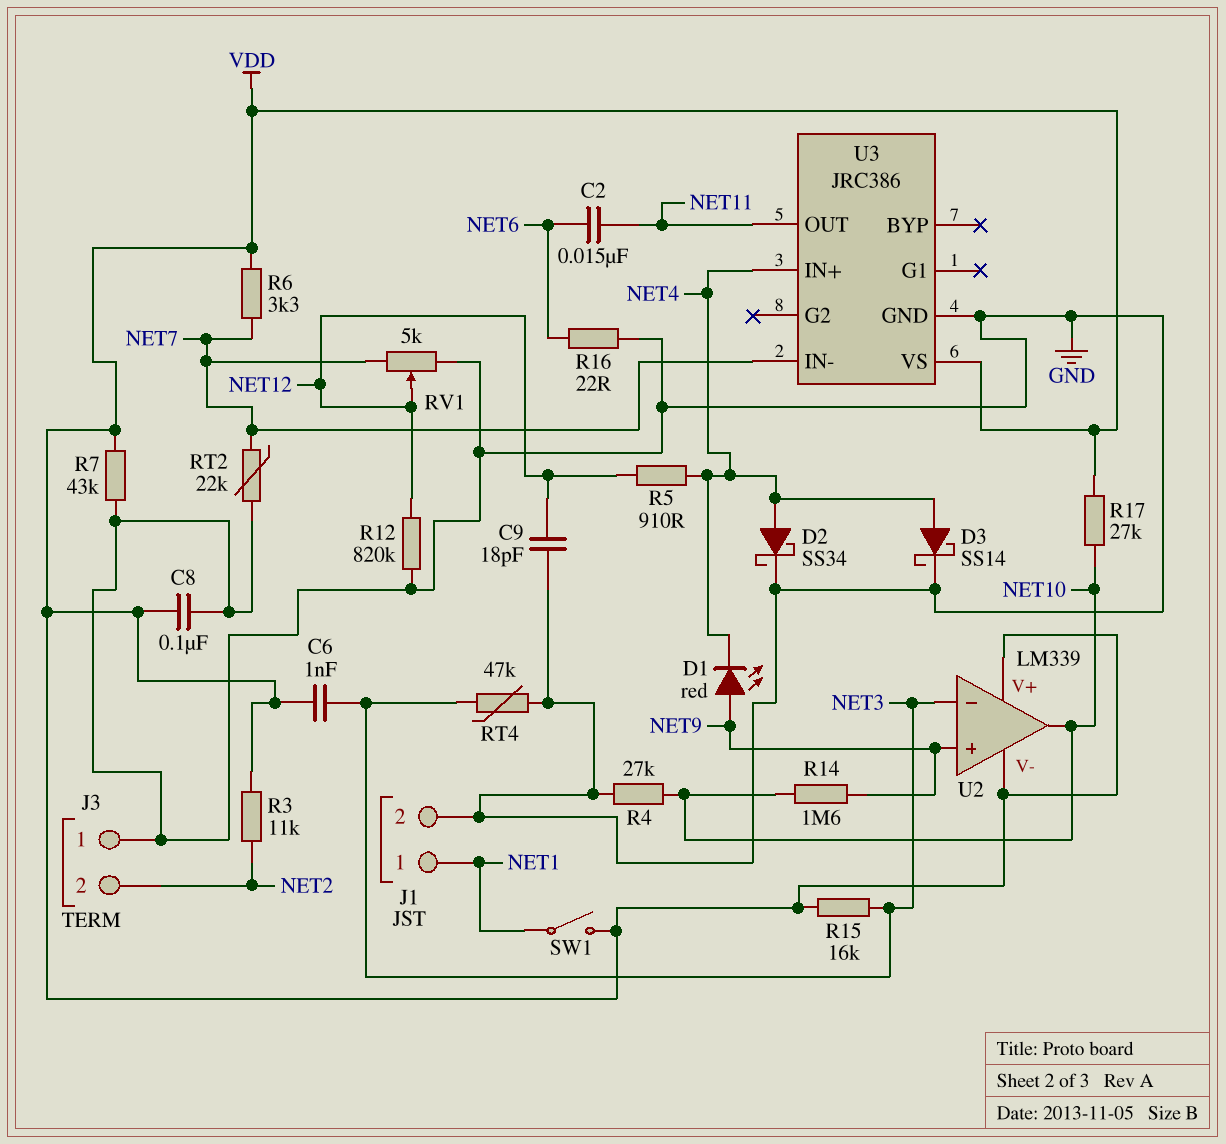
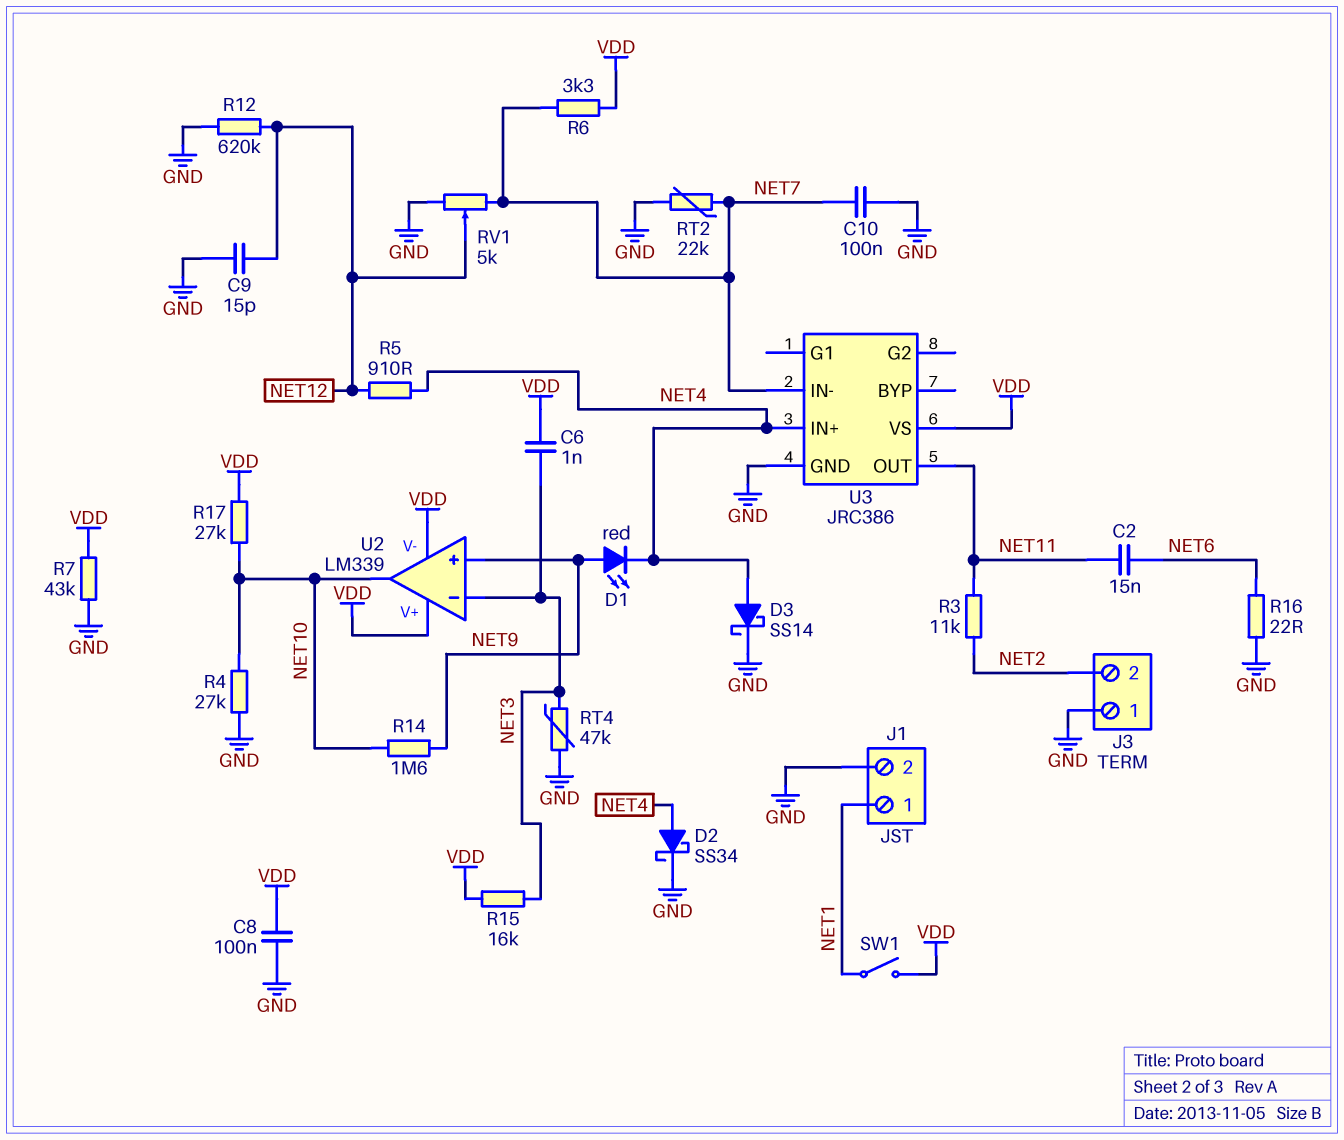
C9: 18pF (GND, NET12) -> 15pF (GND, NET12)
C10: none -> 100nF (GND, NET7)
R3: 11k (NET2, VDD) -> 11k (NET2, NET11)
R12: 820k (GND, NET12) -> 620k (GND, NET12)

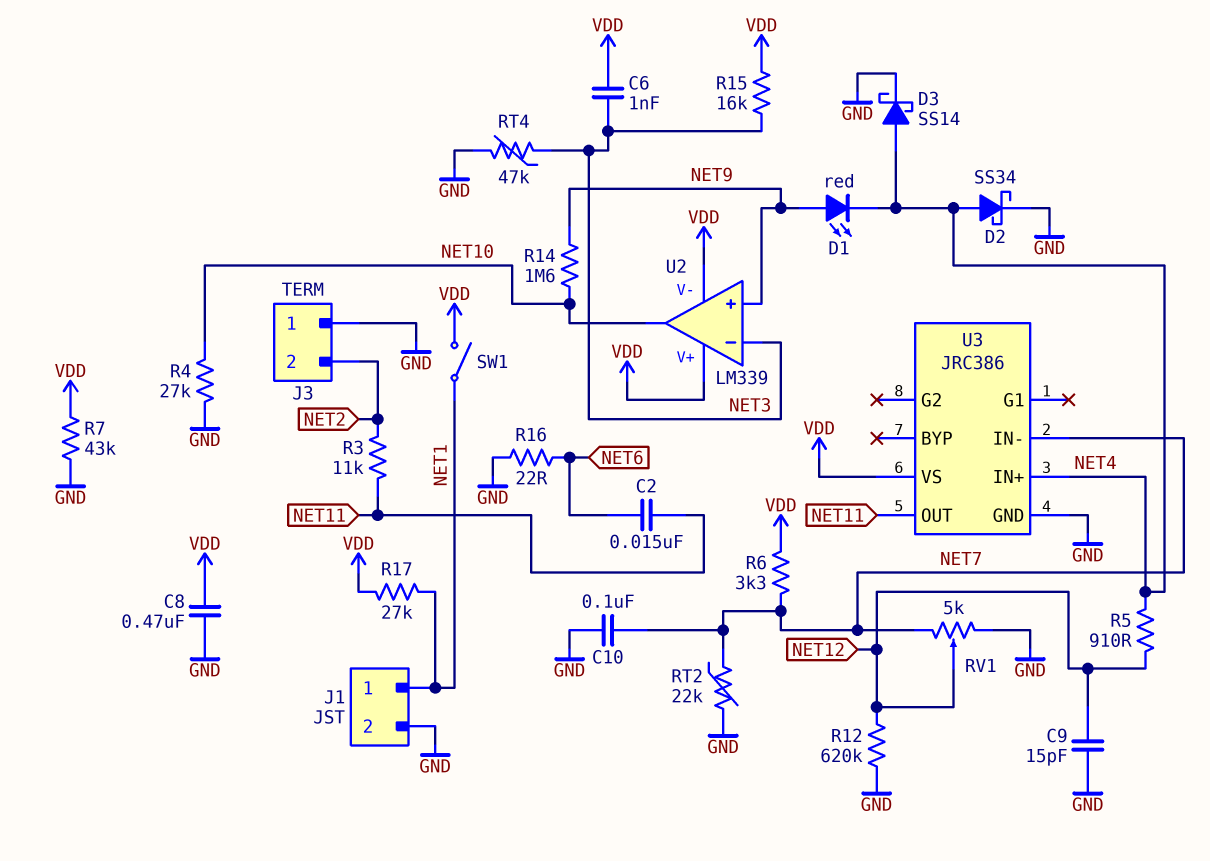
C8: 100nF (GND, VDD) -> 470nF (GND, VDD)
R17: 27k (NET10, VDD) -> 27k (NET1, VDD)

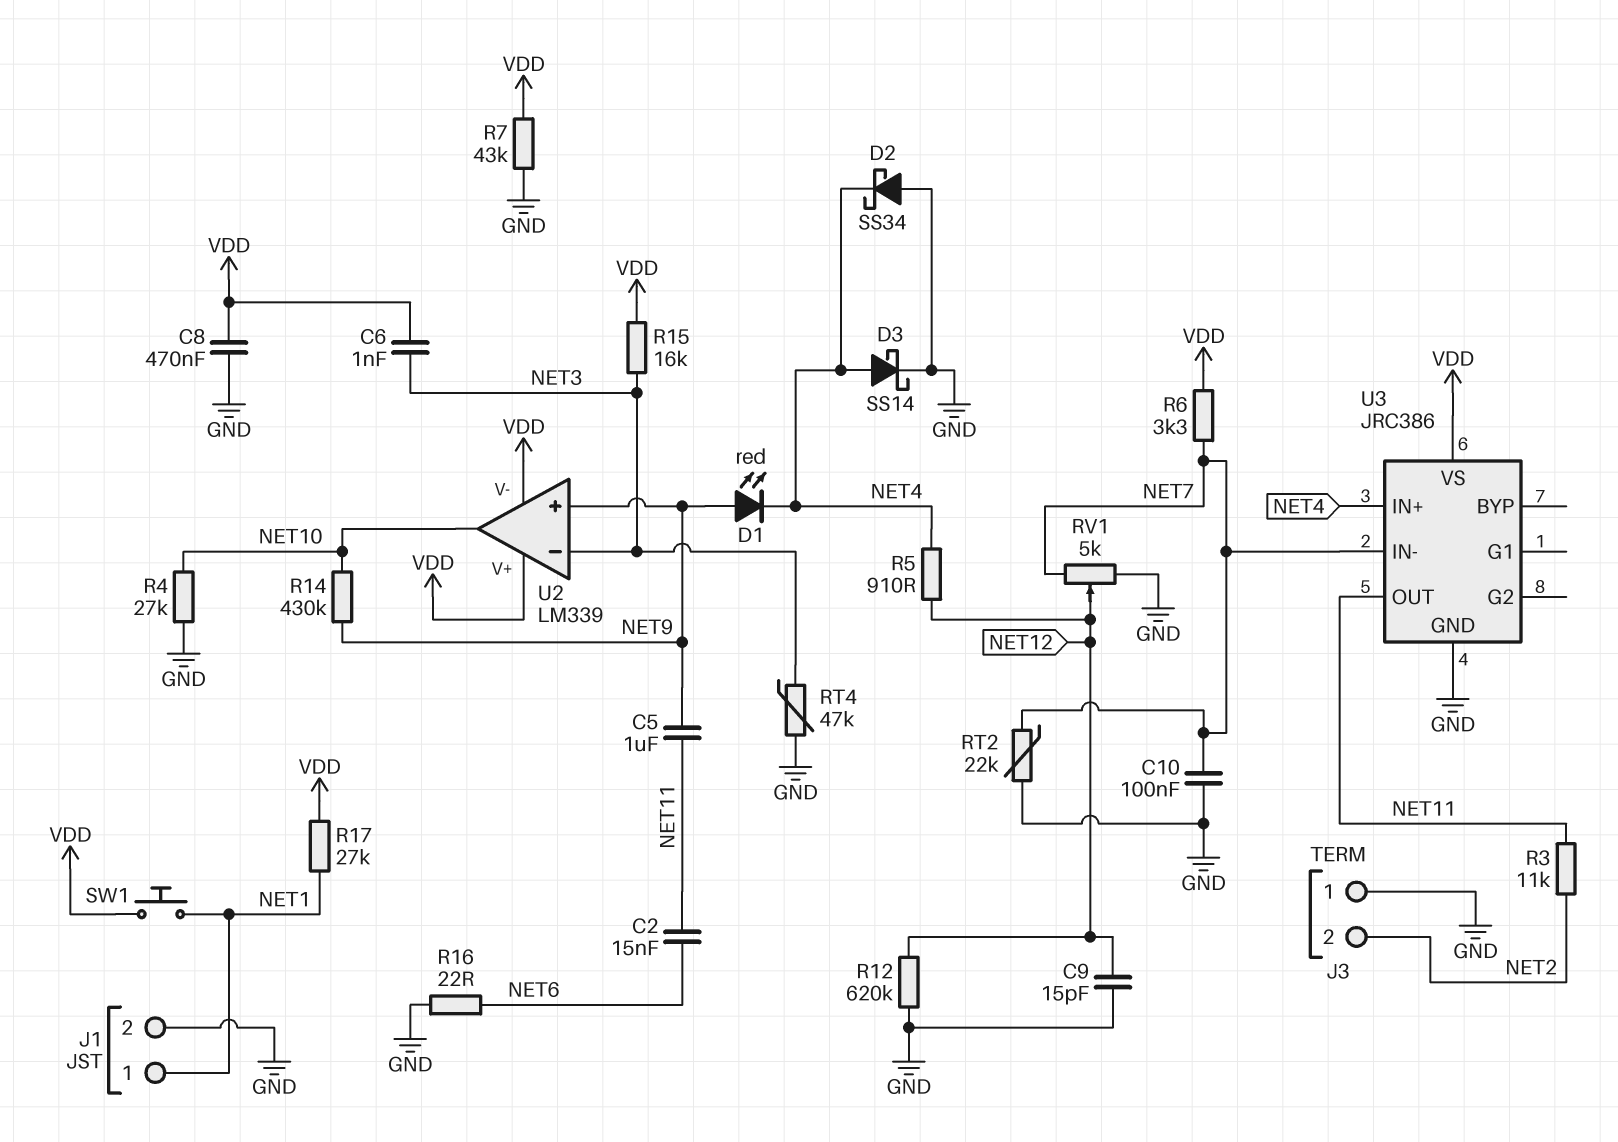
C5: none -> 1uF (NET9, NET11)
D2: schottky SS34 (A NET4, K GND) -> schottky SS34 (A GND, K NET4)
R14: 1.6M (NET9, NET10) -> 430k (NET9, NET10)
SW1: switch (NET1, VDD) -> button (NET1, VDD)

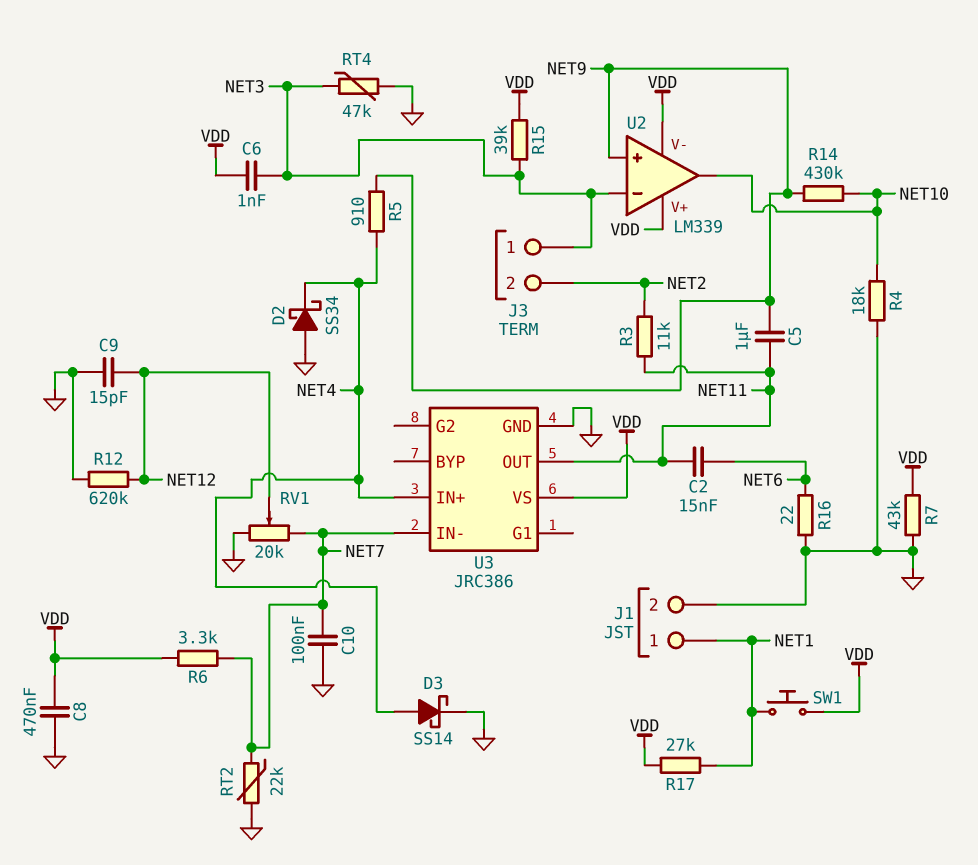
D1: LED red (A NET9, K NET4) -> none
J3 pin 1: GND -> NET3
R4: 27k (GND, NET10) -> 18k (GND, NET10)
R5: 910 (NET4, NET12) -> 910 (NET4, NET9)
R15: 16k (NET3, VDD) -> 39k (NET3, VDD)
RV1: 5k (GND, NET7, wiper NET12) -> 20k (GND, NET7, wiper NET12)

